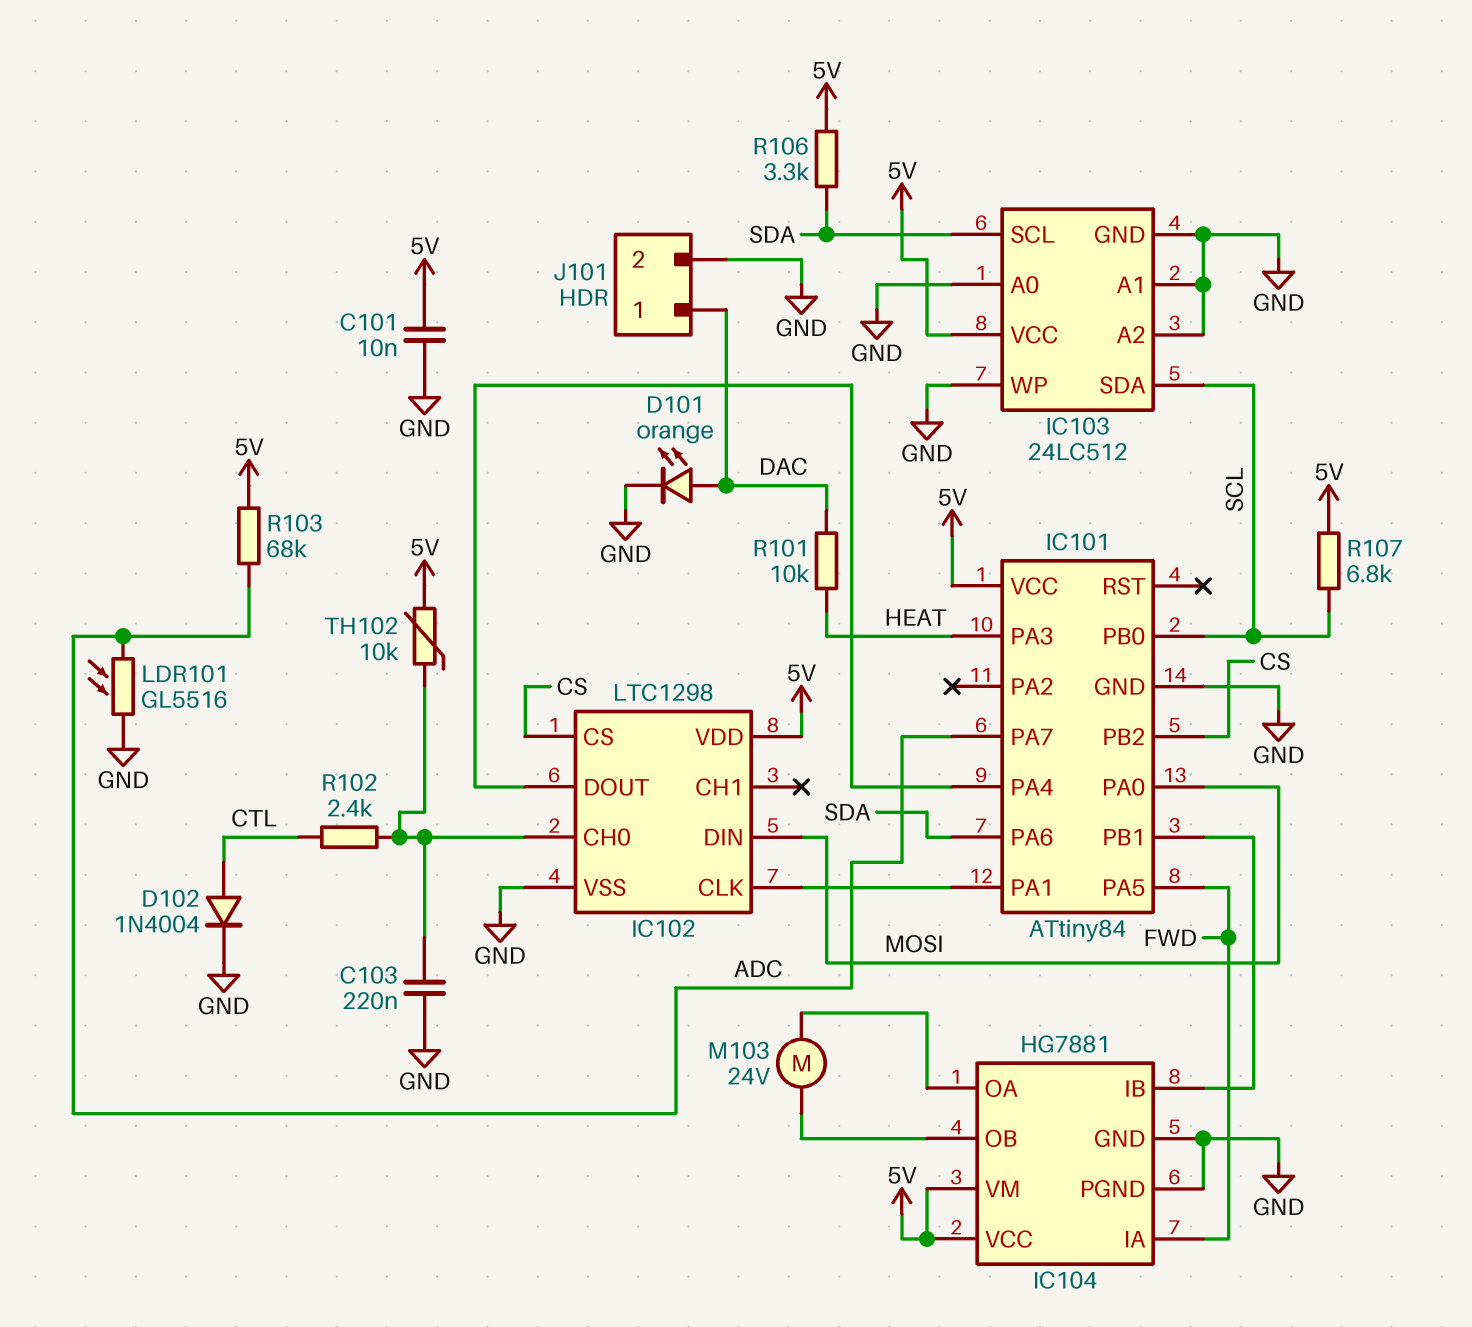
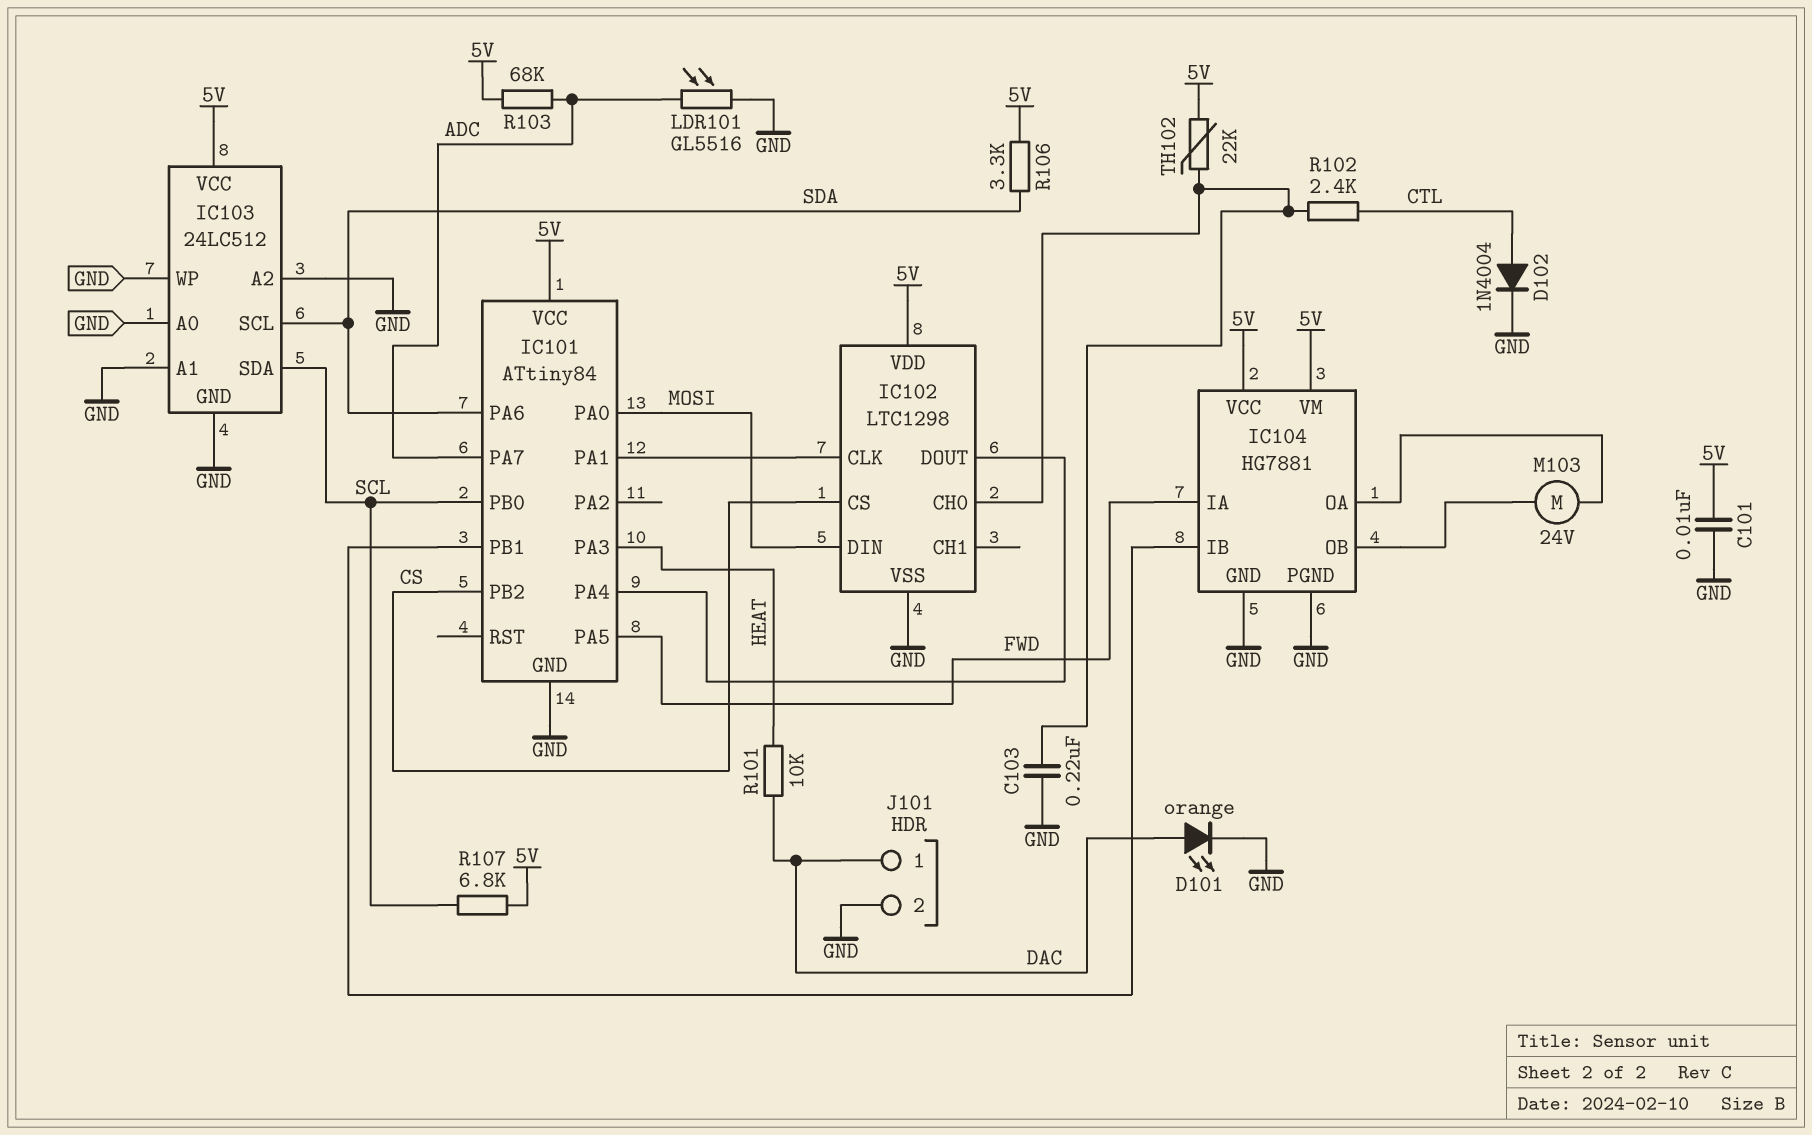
TH102: 10k (5V, IC102/CH0) -> 22k (5V, IC102/CH0)

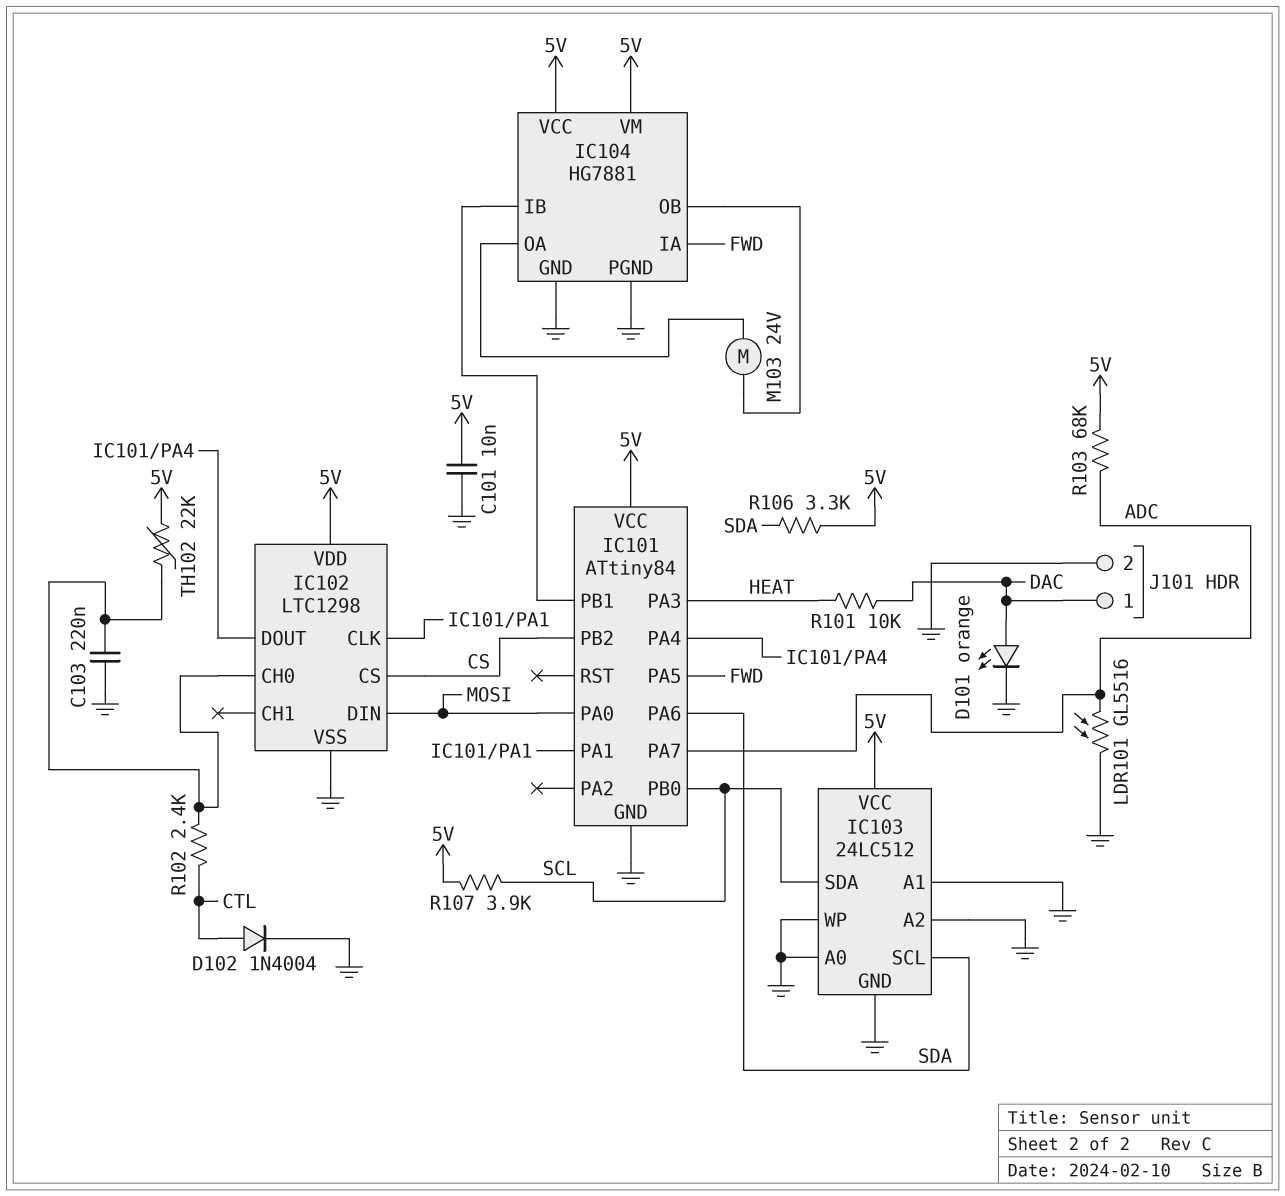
R107: 6.8k (5V, SCL) -> 3.9k (5V, SCL)

